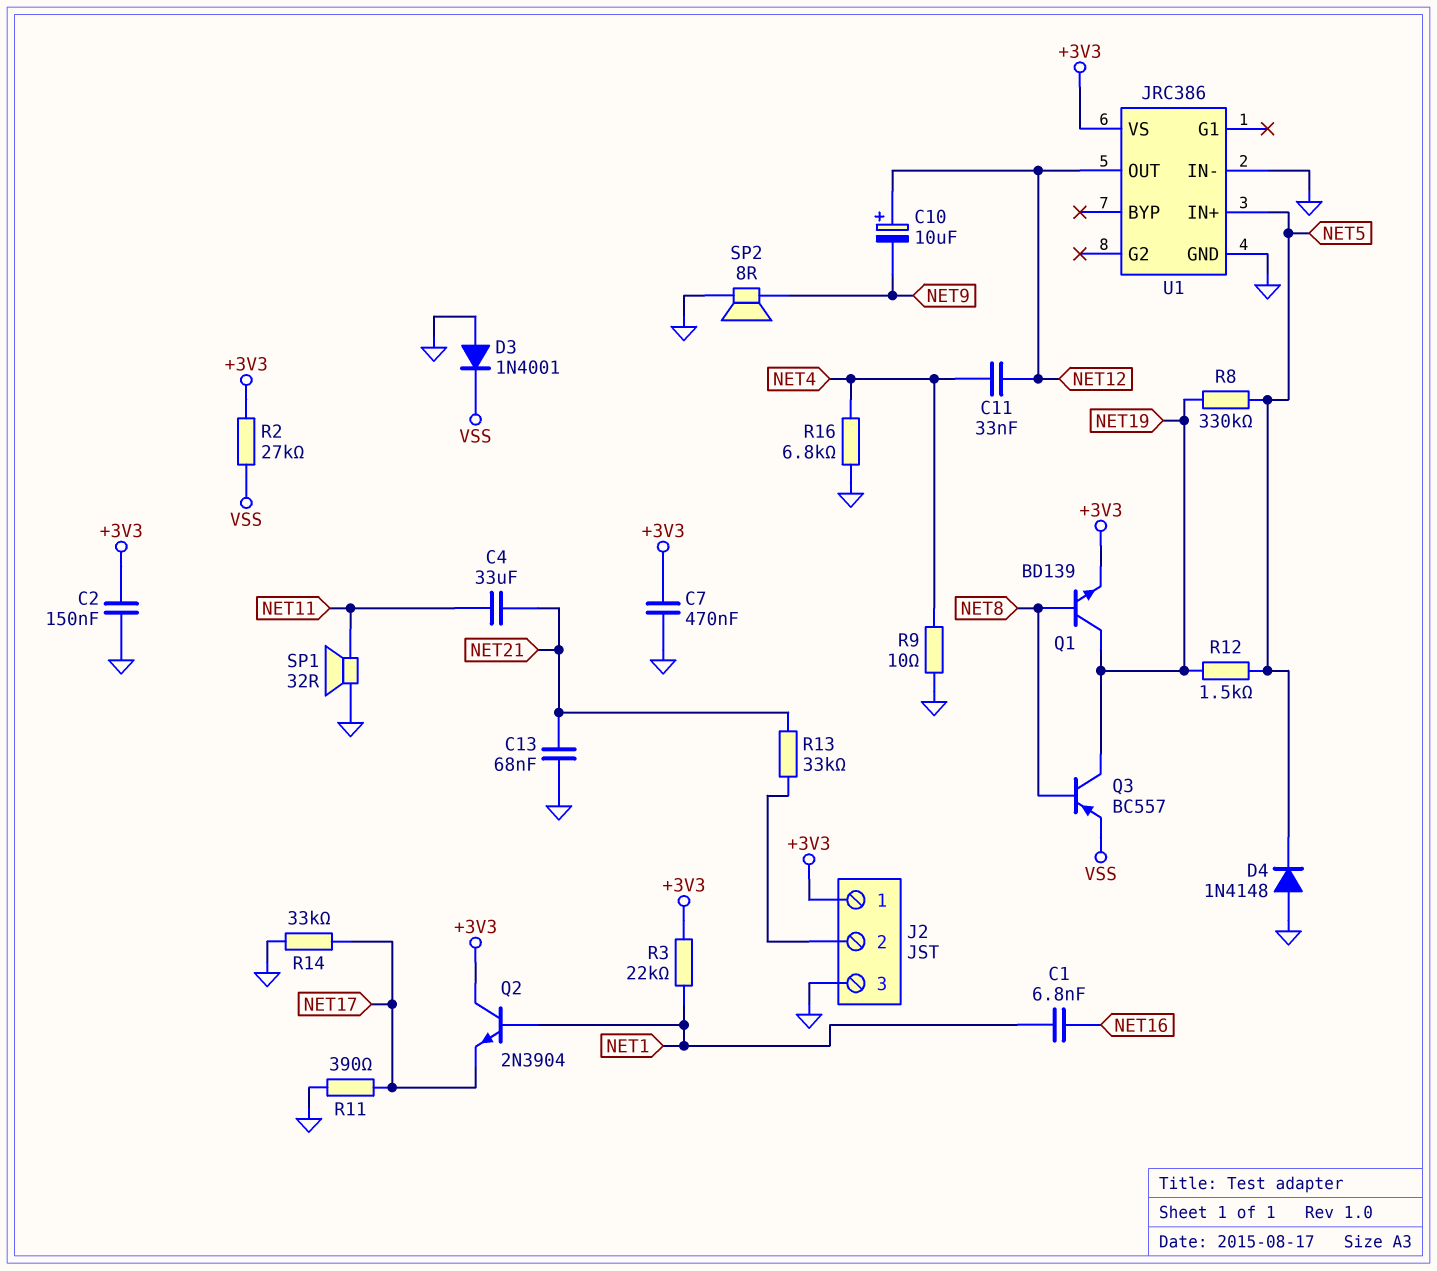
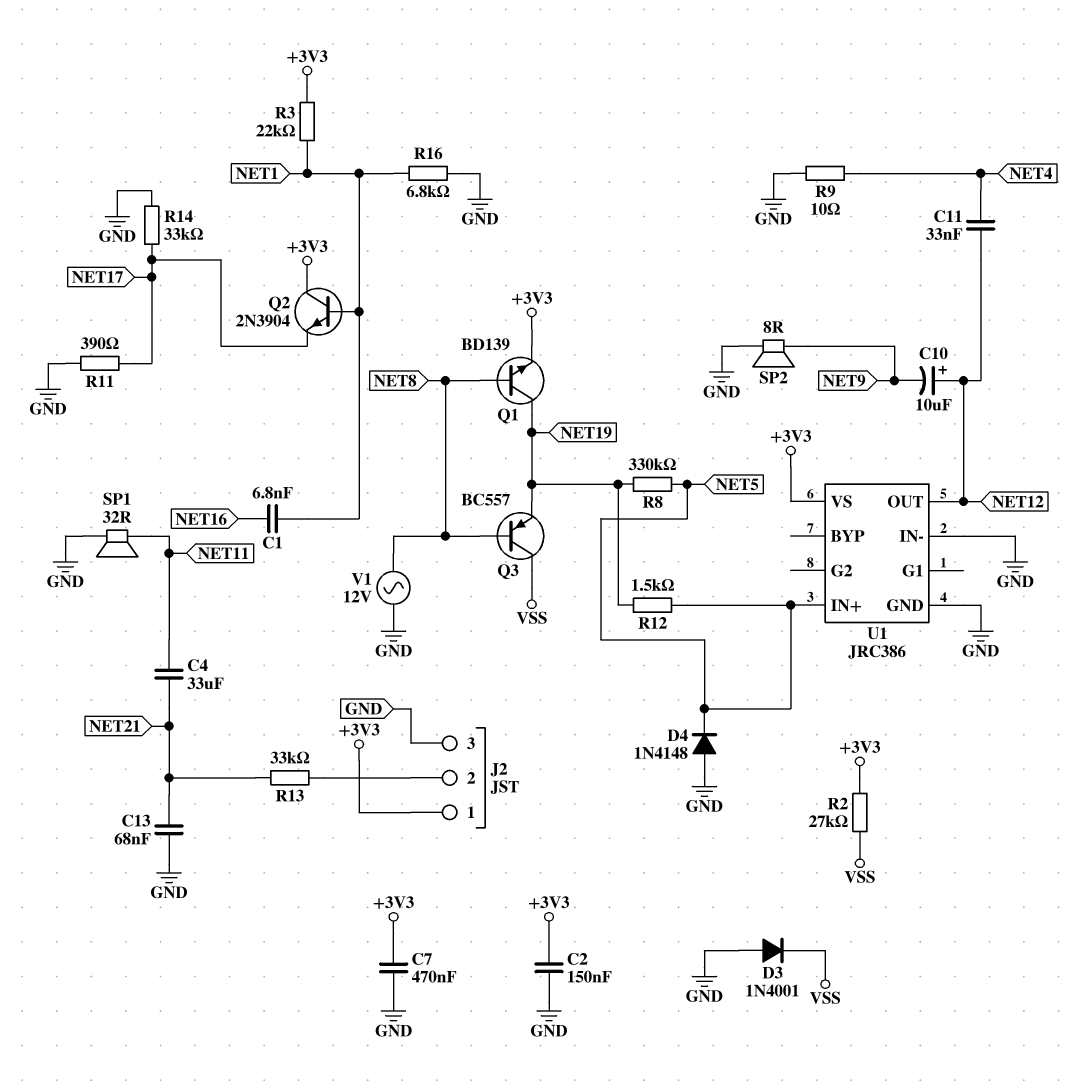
Q3: PNP BC557 (B NET8, C NET19, E VSS) -> PNP BC557 (B NET8, C VSS, E NET19)
R16: 6.8k (GND, NET4) -> 6.8k (GND, NET1)
V1: none -> AC 12V (GND, NET8)

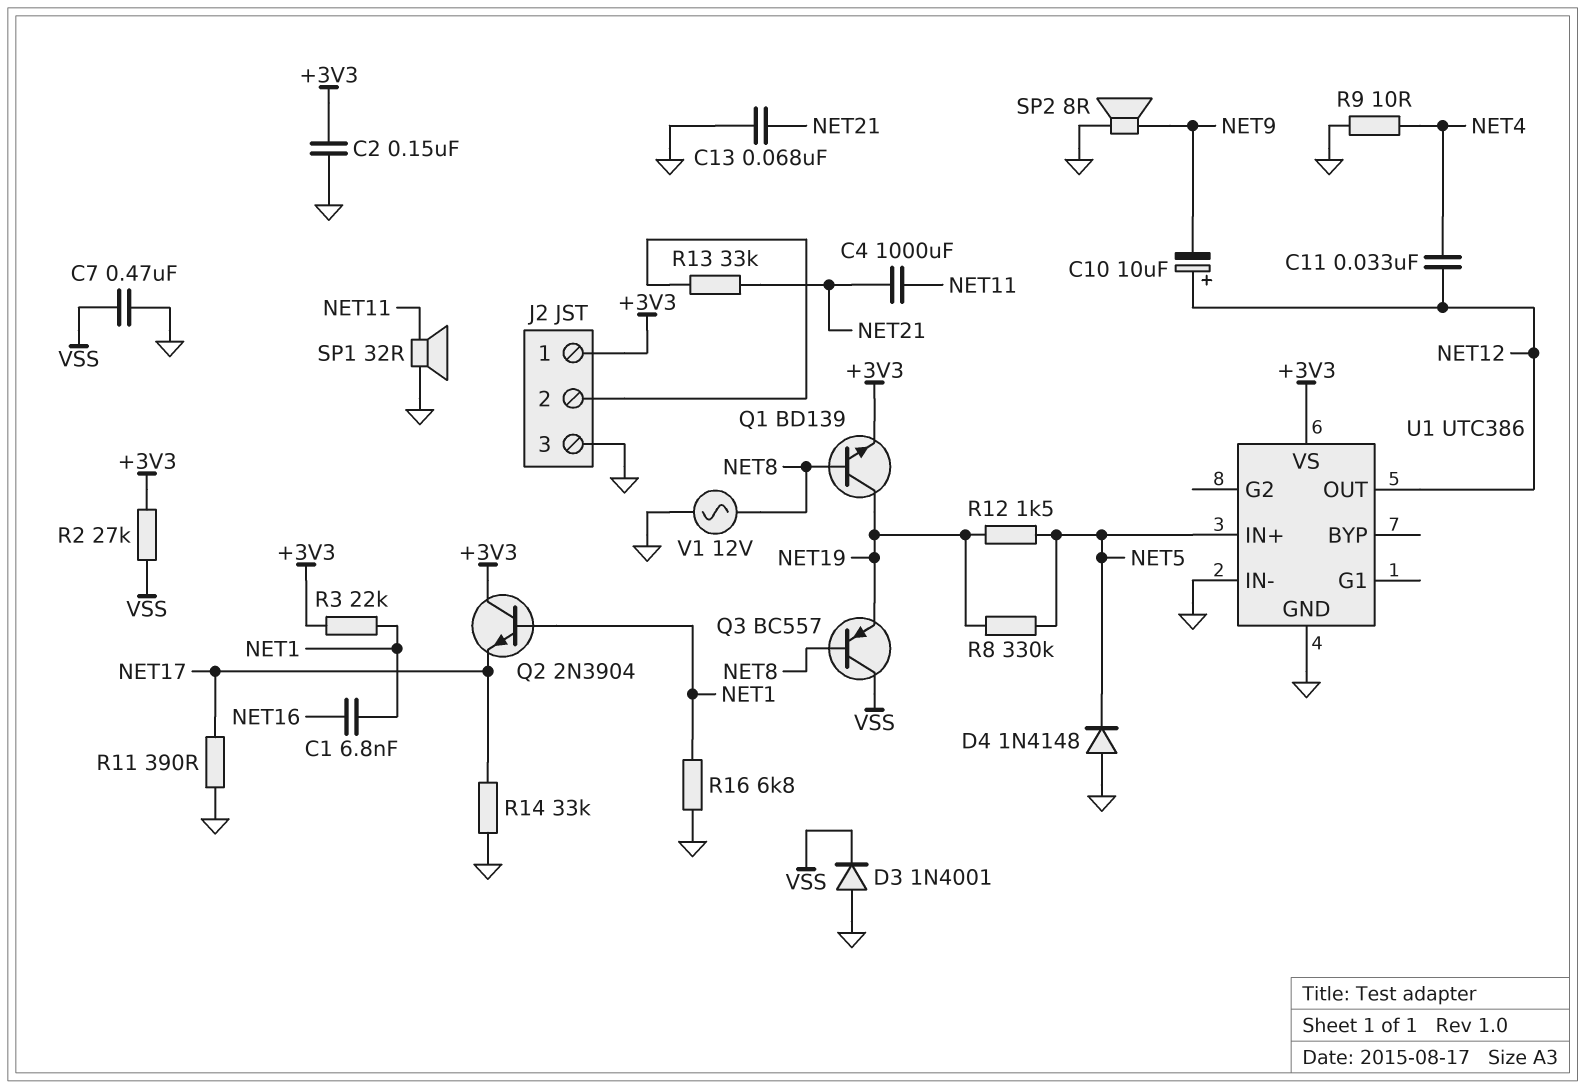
C4: 33uF (NET11, NET21) -> 1000uF (NET11, NET21)
C7: 470nF (+3V3, GND) -> 470nF (GND, VSS)
U1: JRC386 -> UTC386

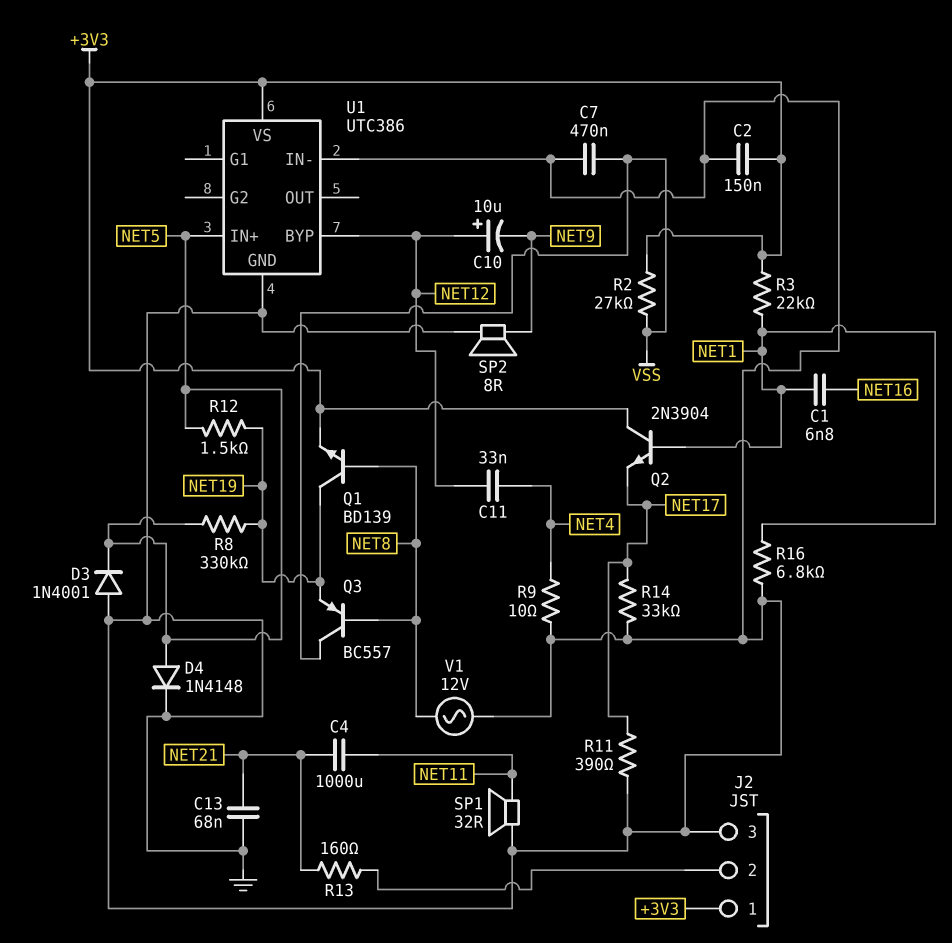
D3: diode 1N4001 (A GND, K VSS) -> diode 1N4001 (A GND, K NET5)
D4: diode 1N4148 (A GND, K NET5) -> diode 1N4148 (A NET5, K GND)
R13: 33k (J2/2, NET21) -> 160 (J2/2, NET21)
U1 pin BYP: none -> NET12
U1 pin OUT: NET12 -> none

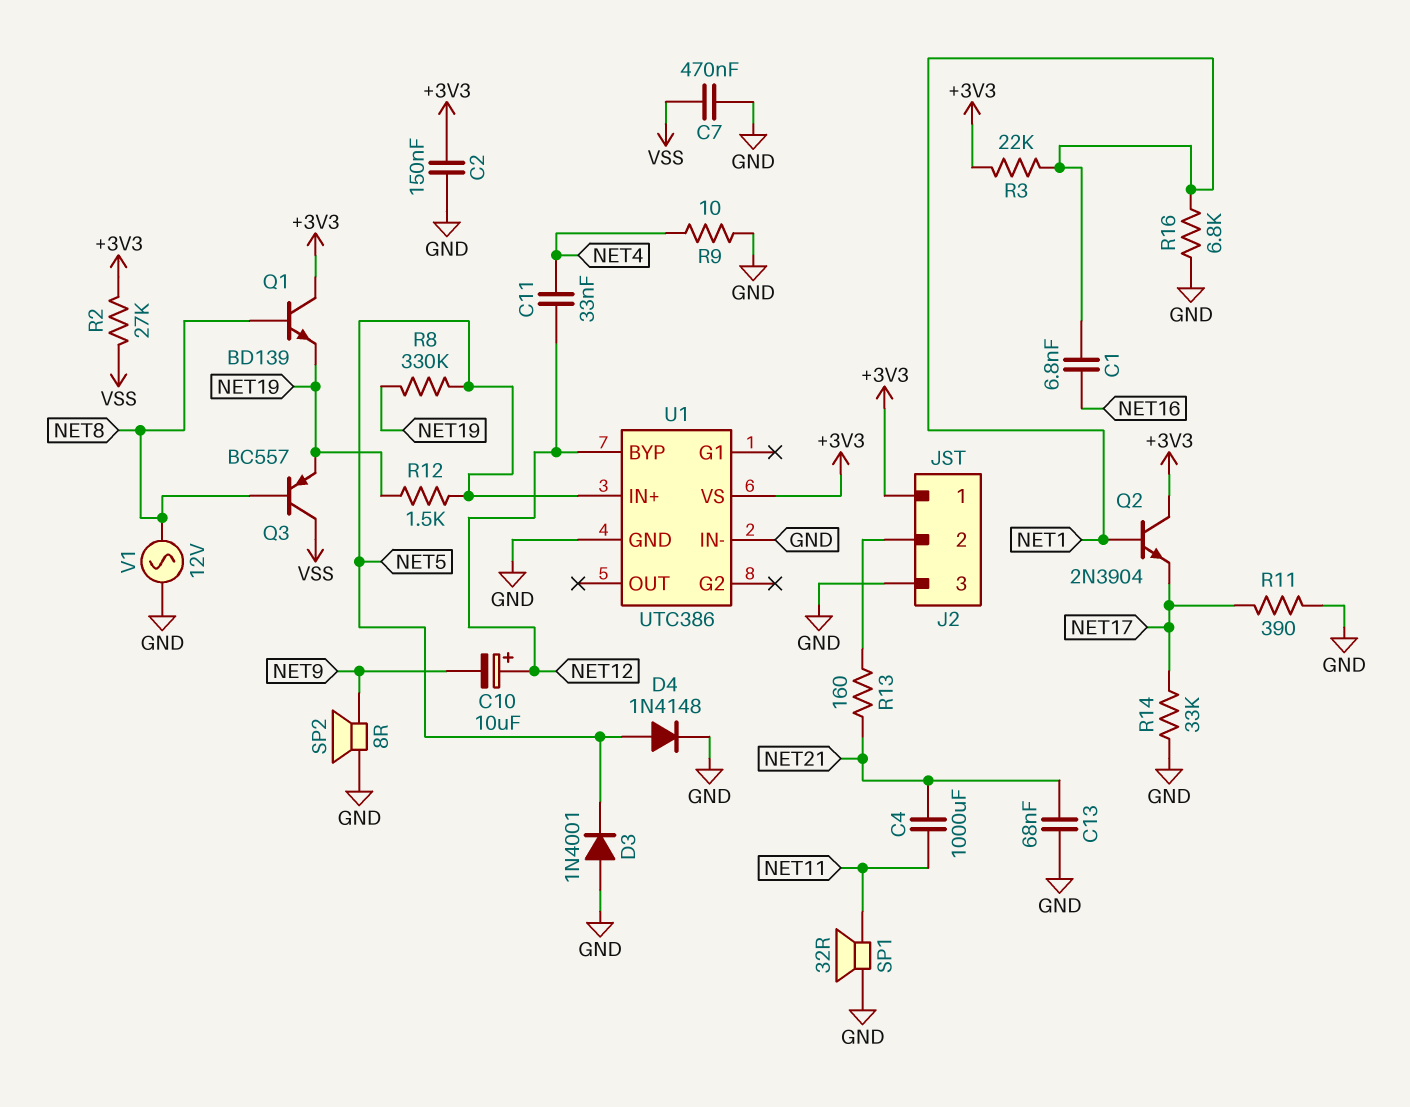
Q1: NPN BD139 (B NET8, C NET19, E +3V3) -> NPN BD139 (B NET8, C +3V3, E NET19)

